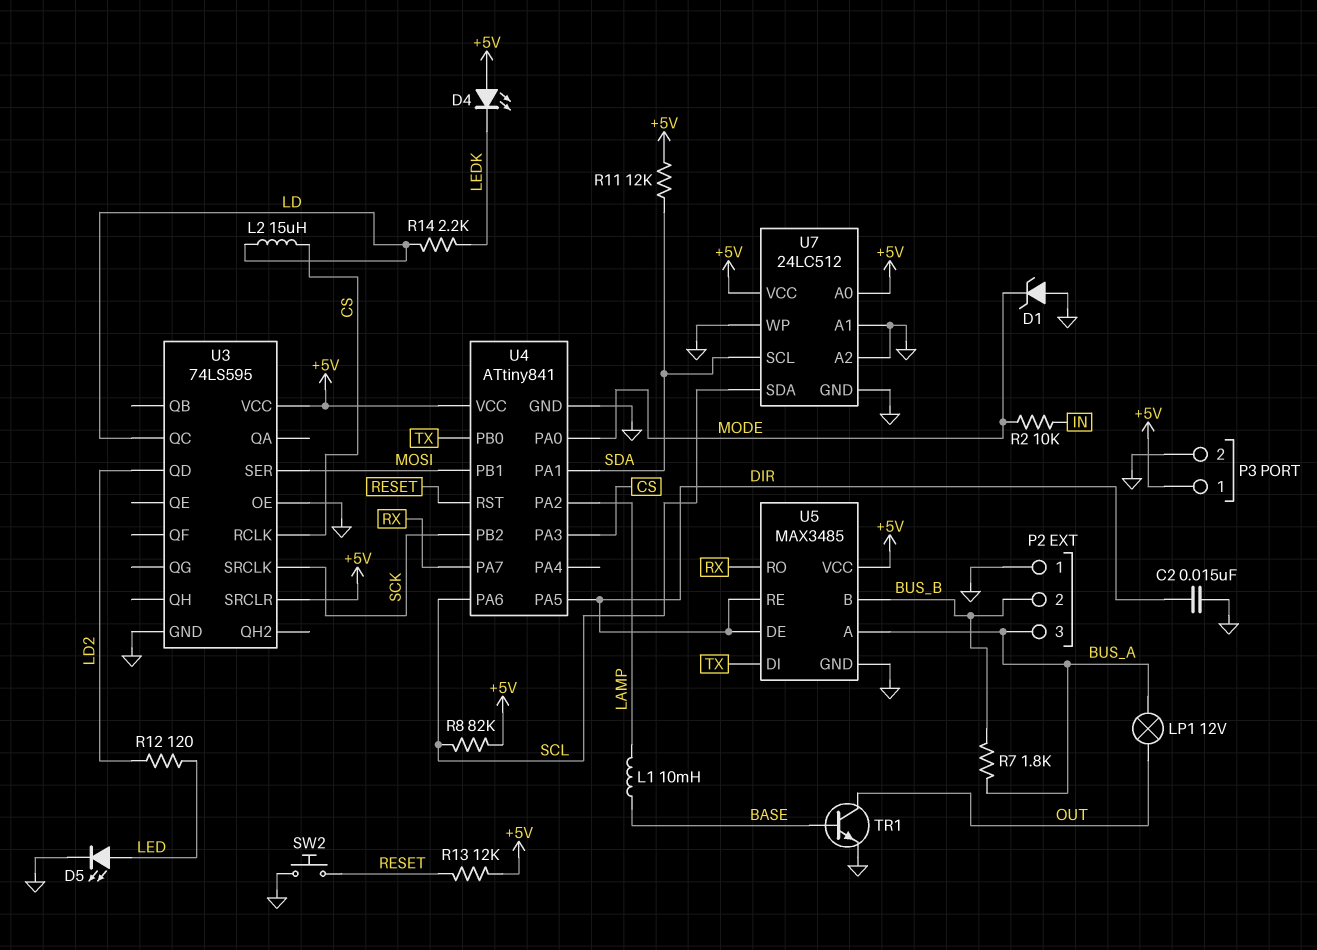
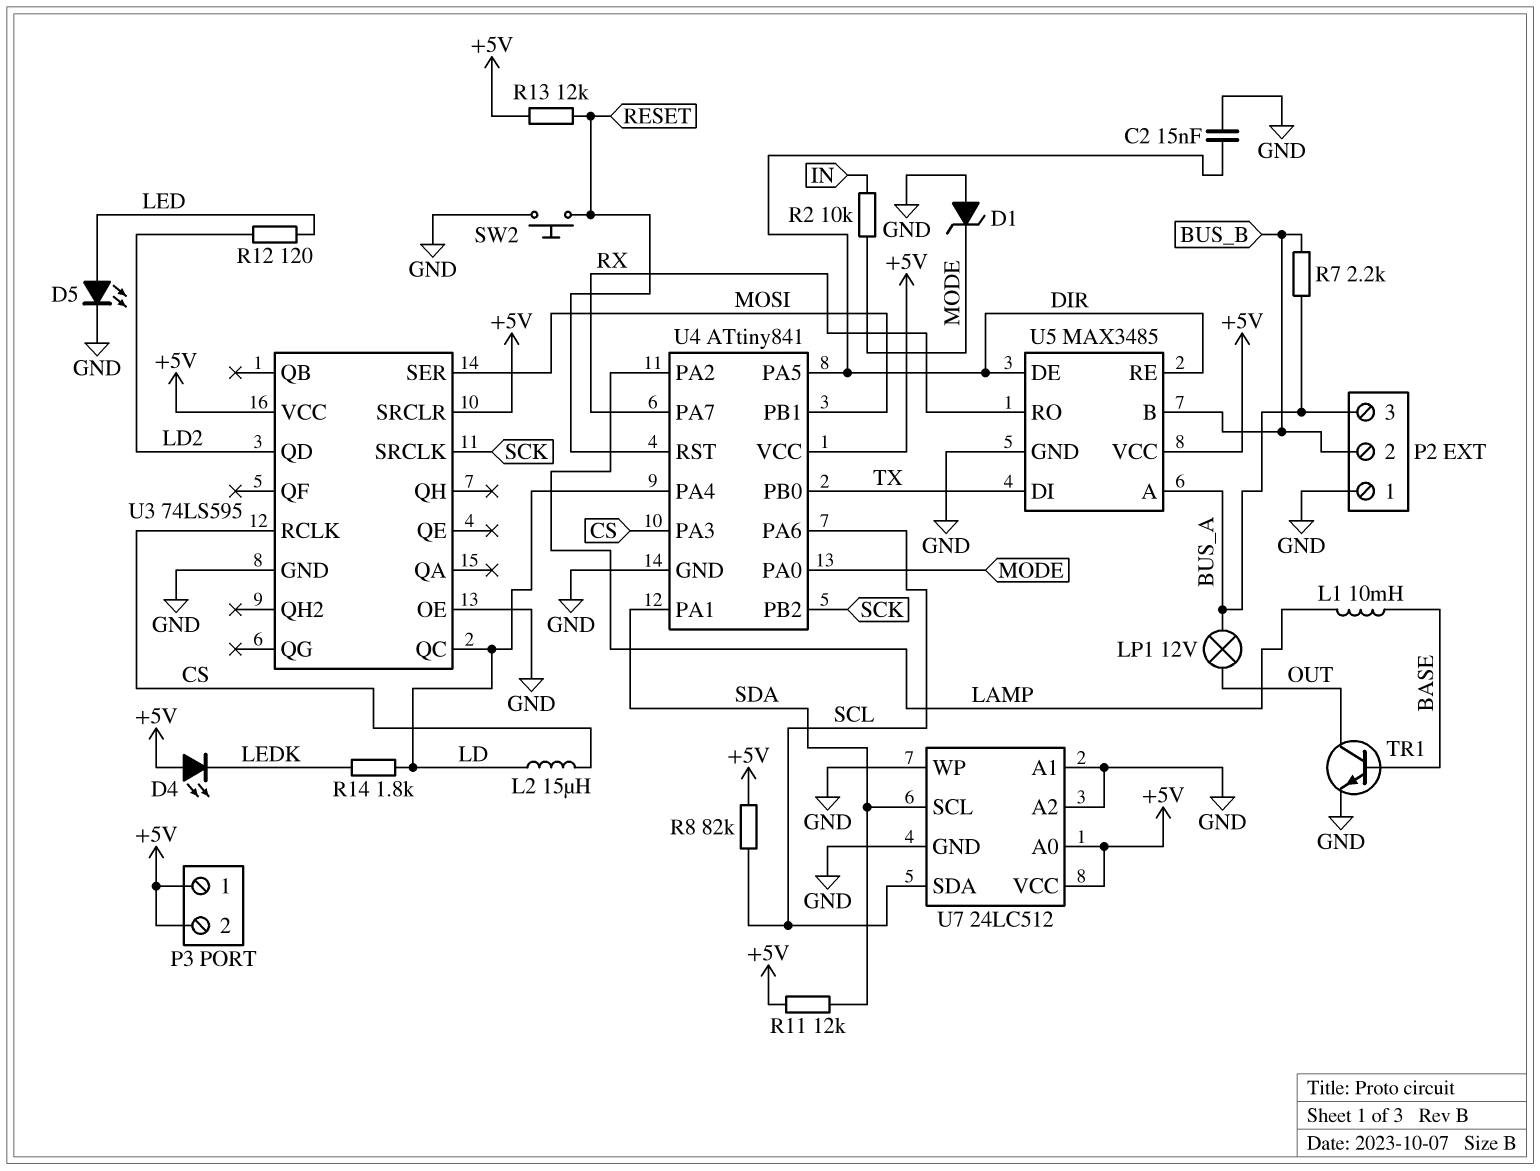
P3 pin 2: GND -> +5V
R7: 1.8k (BUS_A, BUS_B) -> 2.2k (BUS_A, BUS_B)
R14: 2.2k (LD, LEDK) -> 1.8k (LD, LEDK)
U4 pin PA4: none -> LD

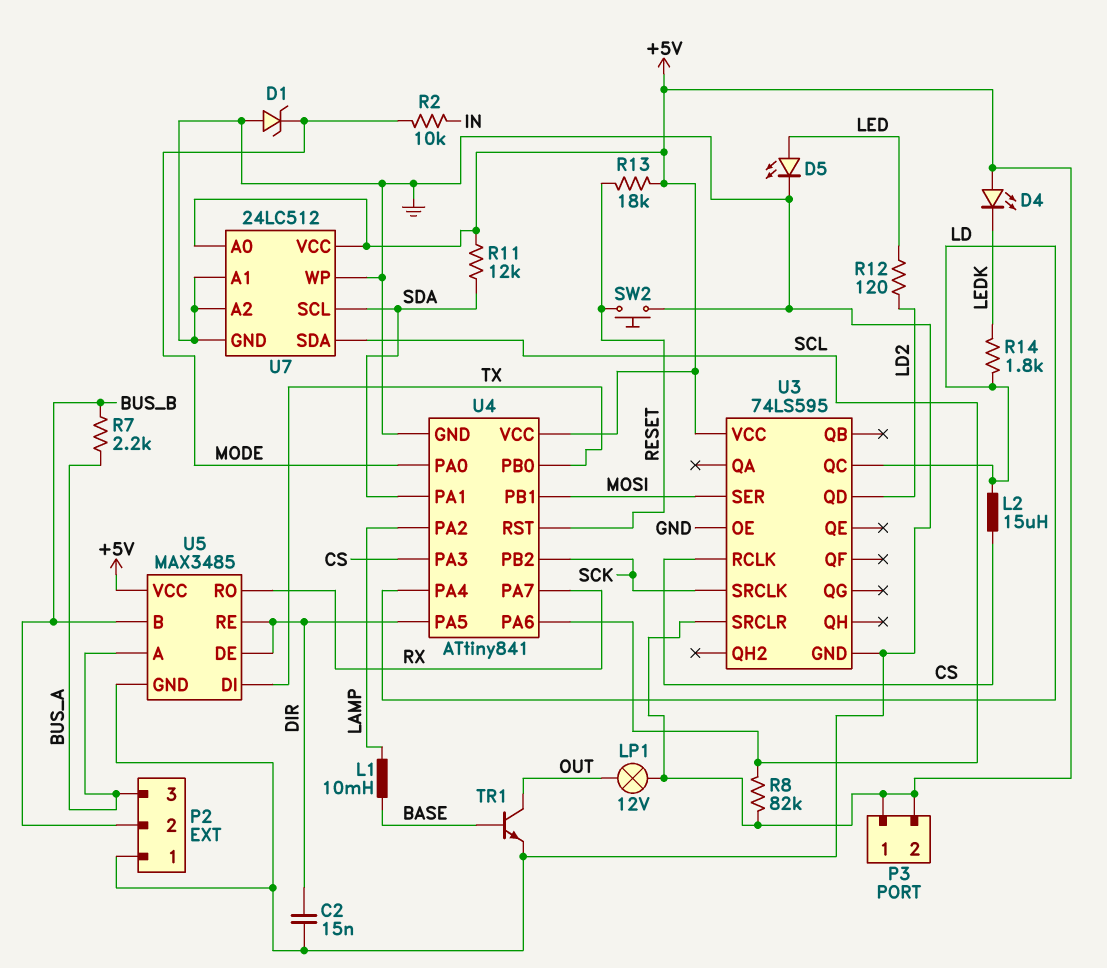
LP1: lamp 12V (BUS_A, OUT) -> lamp 12V (+5V, OUT)
R13: 12k (+5V, RESET) -> 18k (+5V, RESET)

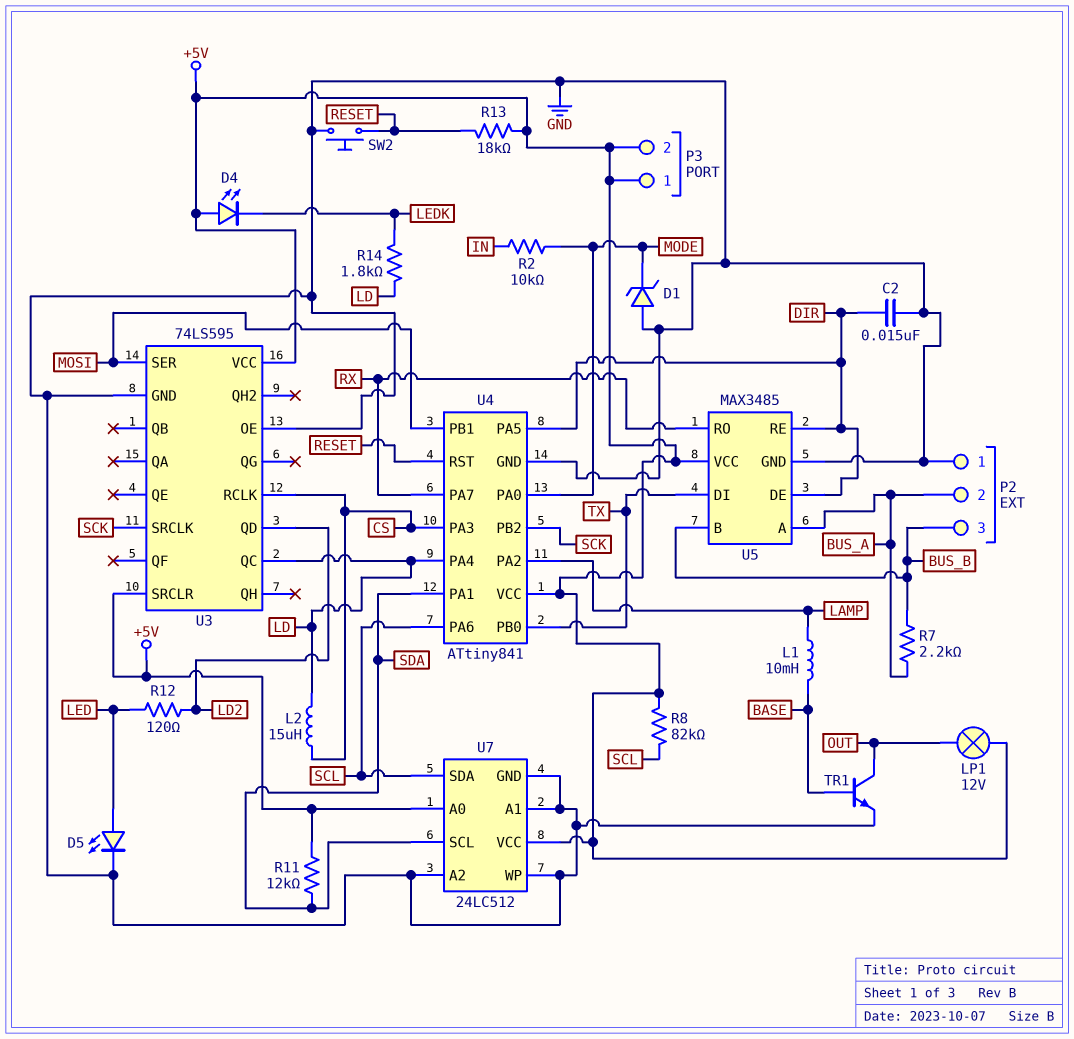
P2 pin 2: BUS_B -> BUS_A
P2 pin 3: BUS_A -> BUS_B

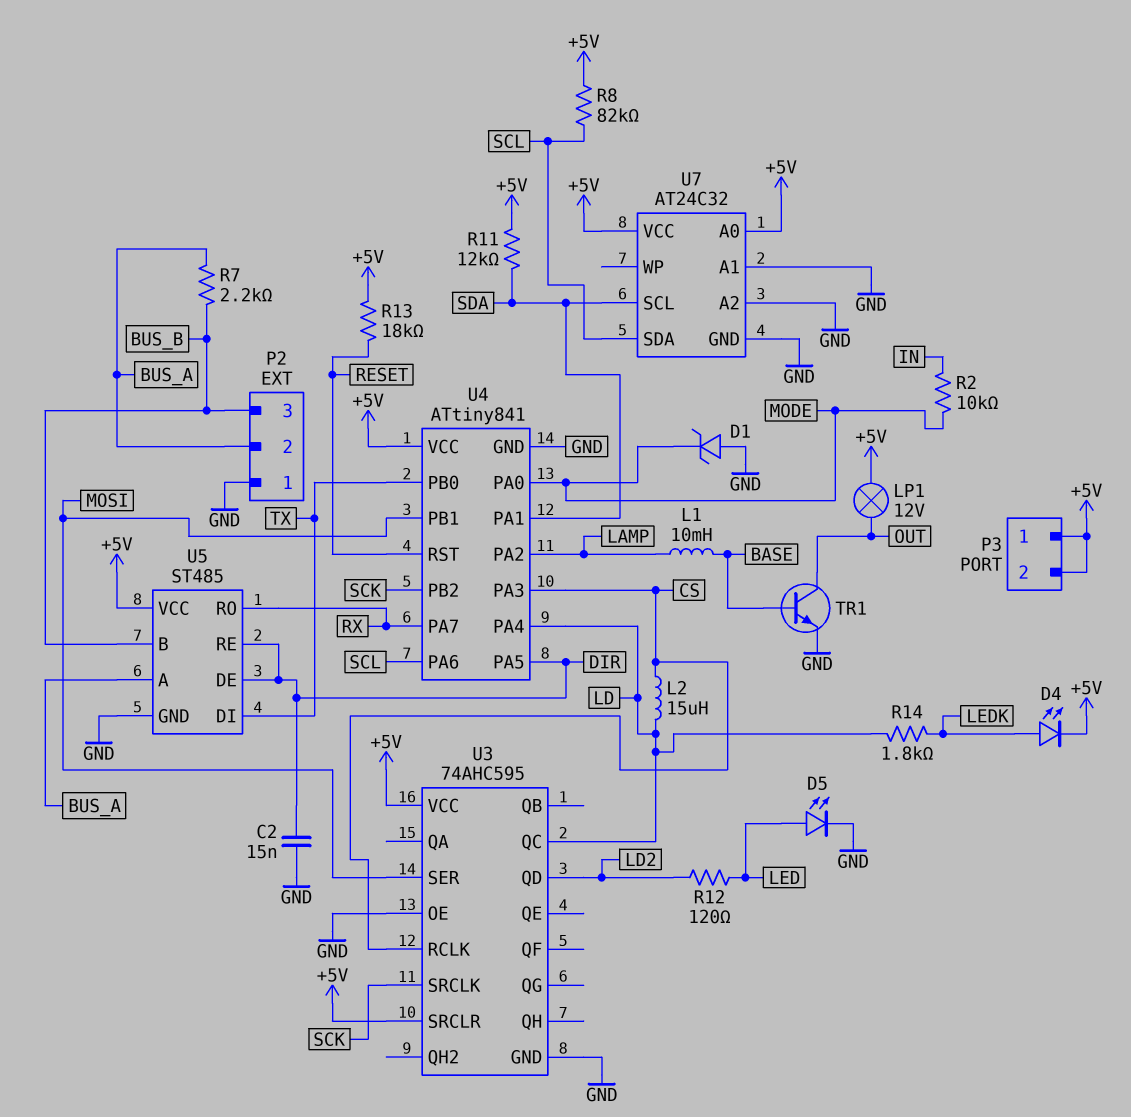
D4: LED (A +5V, K LEDK) -> LED (A LEDK, K +5V)
SW2: button (GND, RESET) -> none
U3: 74LS595 -> 74AHC595
U5: MAX3485 -> ST485
U7: 24LC512 -> AT24C32
U7 pin WP: GND -> none

